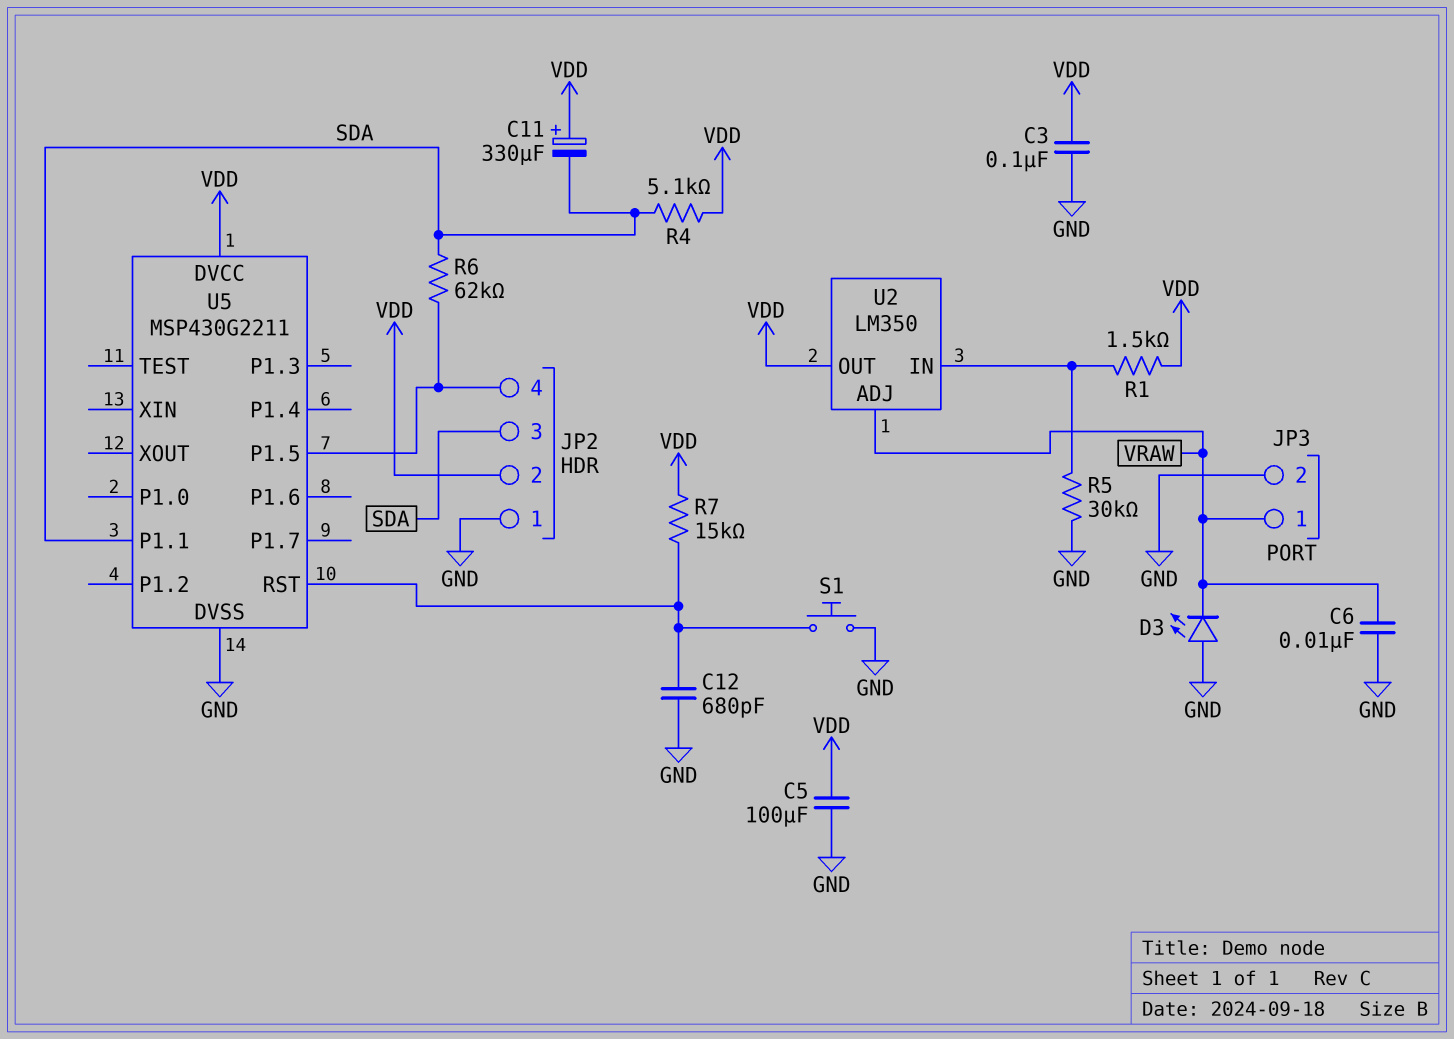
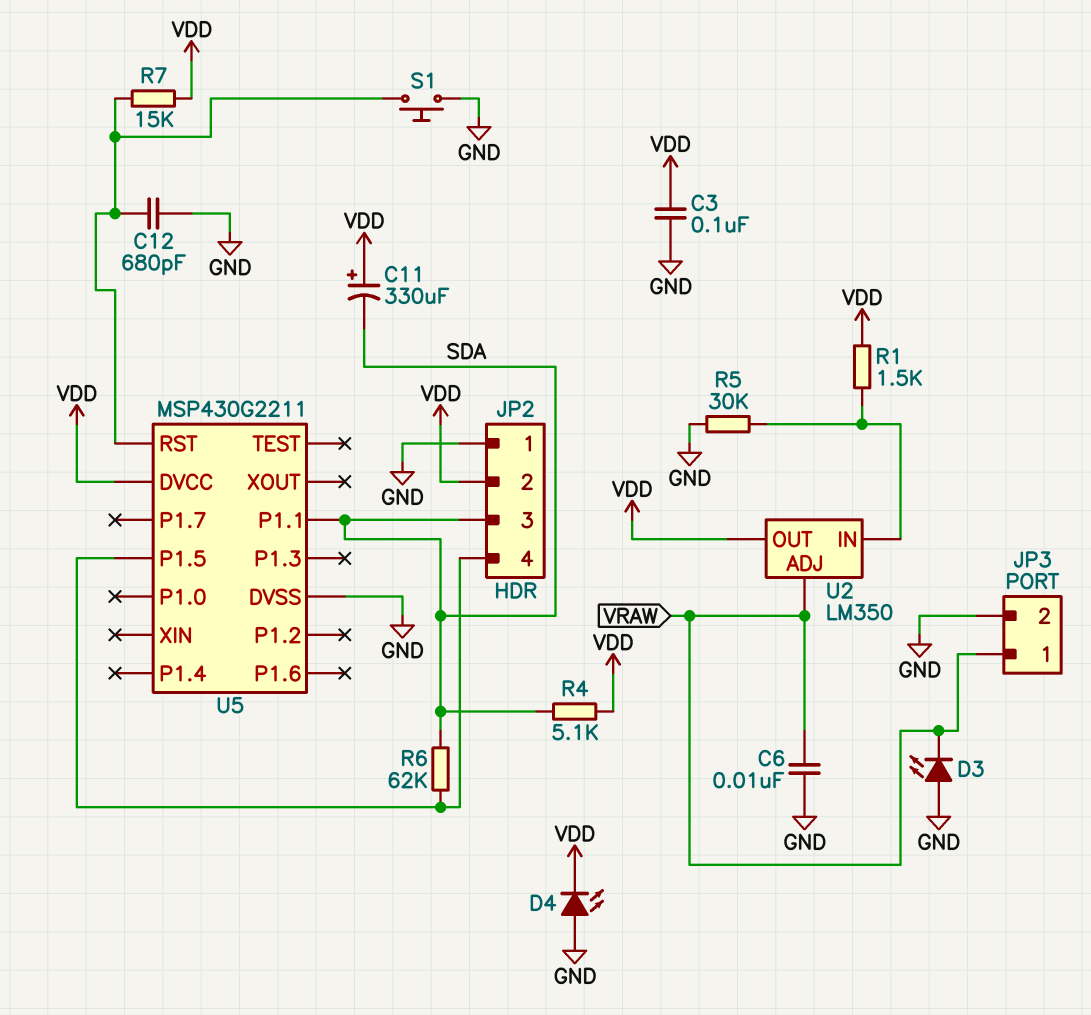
C5: 100uF (GND, VDD) -> none
D4: none -> LED (A GND, K VDD)

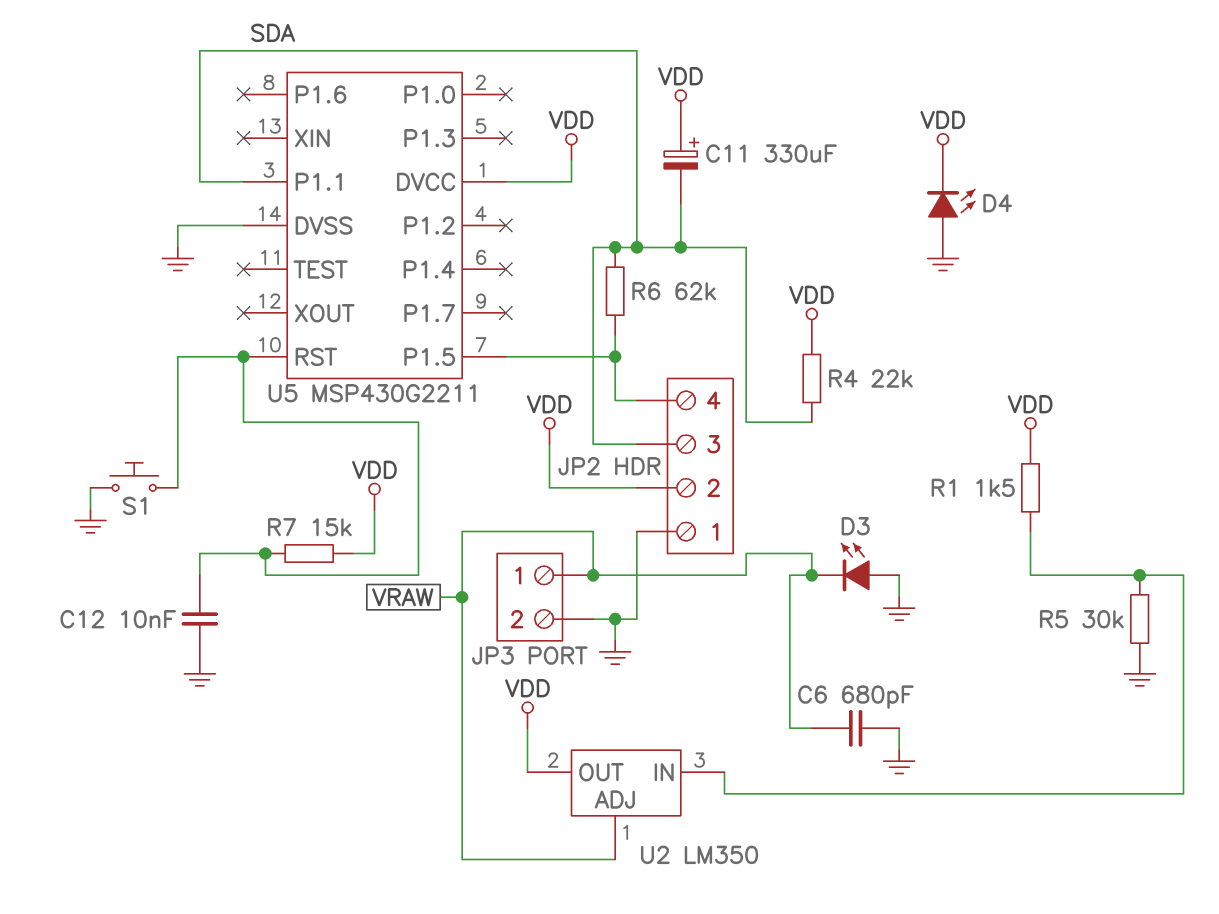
C3: 100nF (GND, VDD) -> none
C6: 10nF (GND, VRAW) -> 680pF (GND, VRAW)
C12: 680pF (GND, U5/RST) -> 10nF (GND, U5/RST)
R4: 5.1k (SDA, VDD) -> 22k (SDA, VDD)

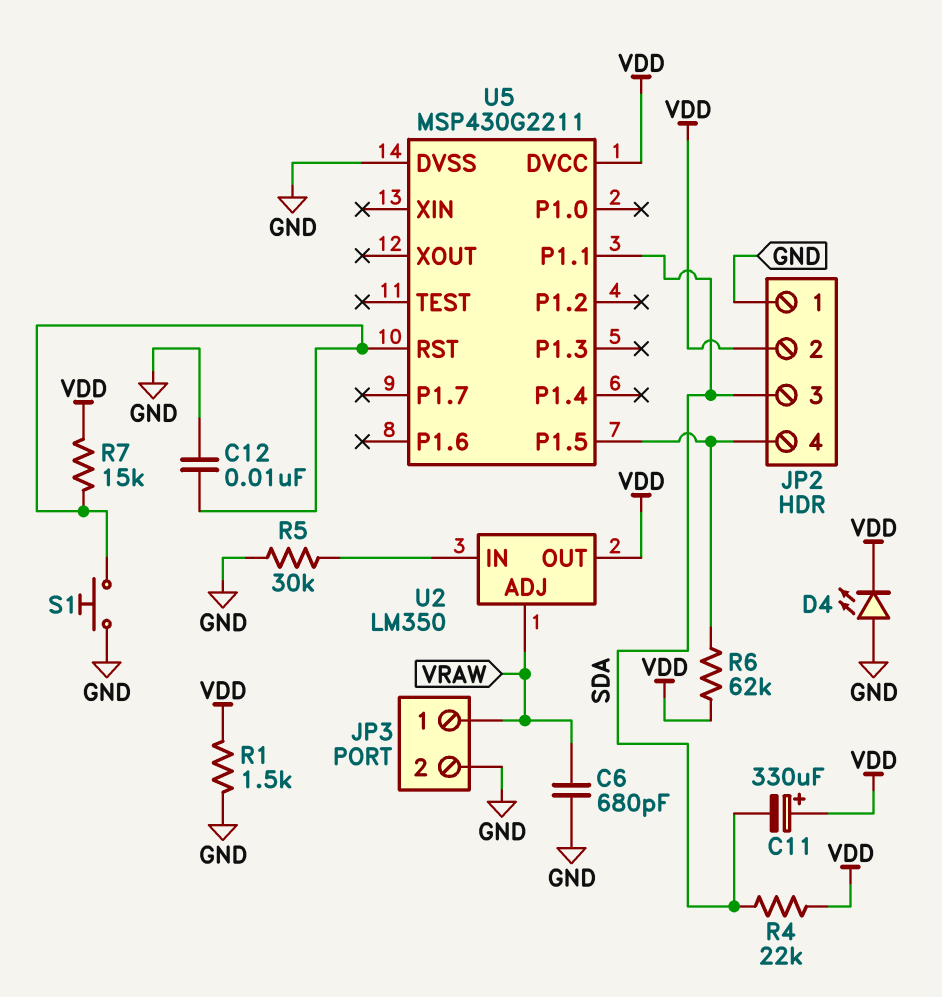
D3: LED (A GND, K VRAW) -> none
R1: 1.5k (U2/IN, VDD) -> 1.5k (GND, VDD)
R6: 62k (JP2/4, SDA) -> 62k (JP2/4, VDD)

